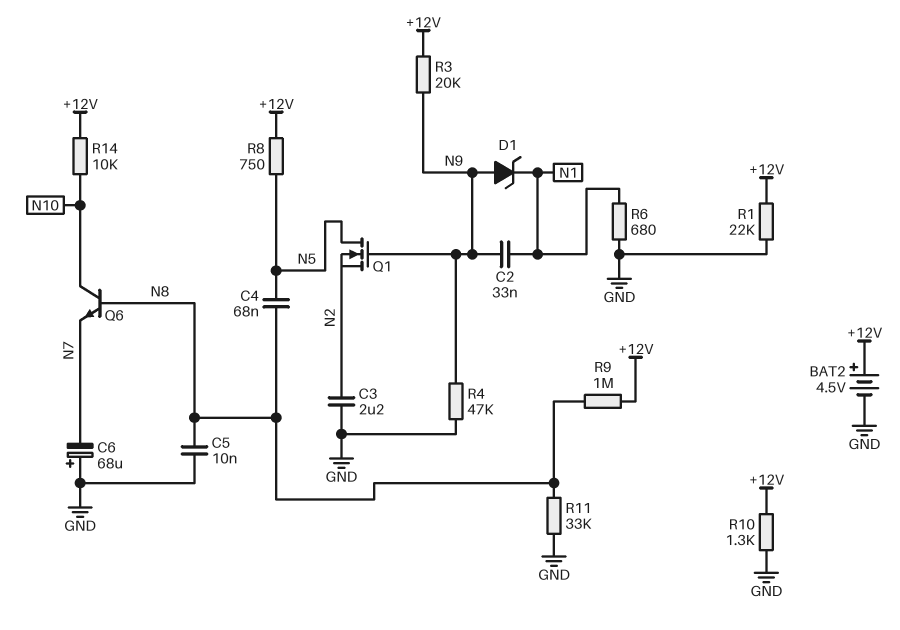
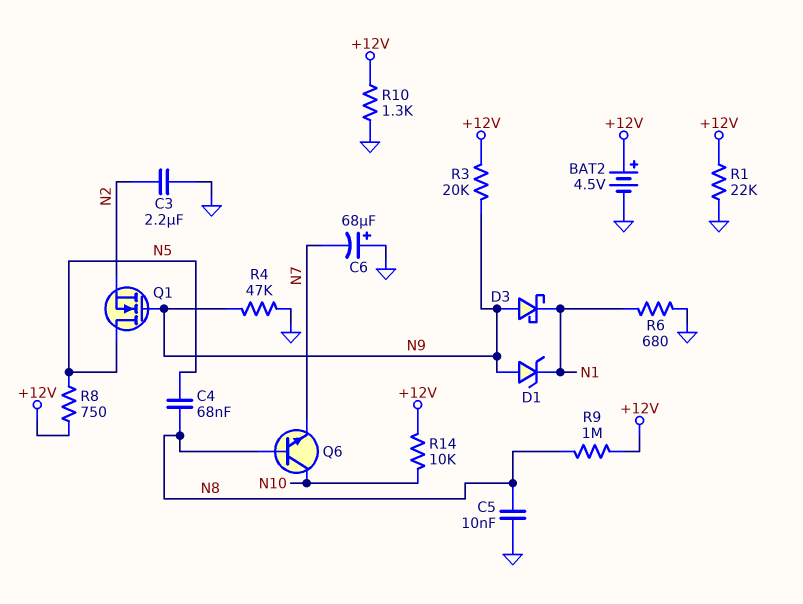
C2: 33nF (N1, N9) -> none
D3: none -> schottky (A N9, K N1)
R11: 33k (GND, N8) -> none

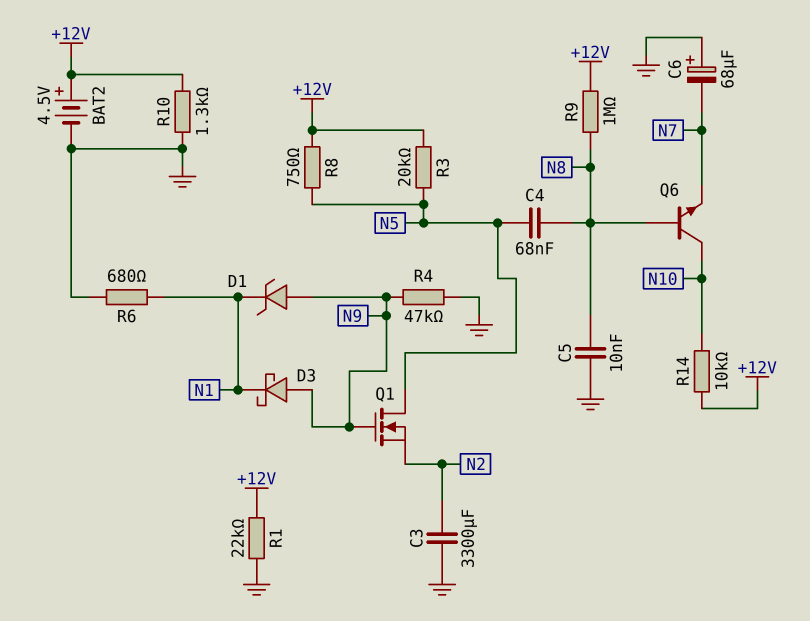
C3: 2.2uF (GND, N2) -> 3300uF (GND, N2)
R3: 20k (+12V, N9) -> 20k (+12V, N5)

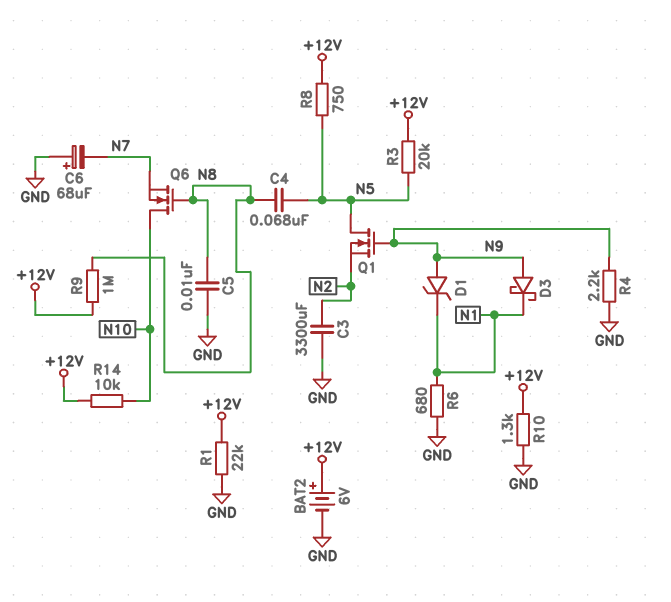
BAT2: 4.5V (plus +12V, minus GND) -> 6V (plus +12V, minus GND)
Q6: NPN (B N8, C N10, E N7) -> NMOS (G N8, D N10, S N7)
R4: 47k (GND, N9) -> 2.2k (GND, N9)

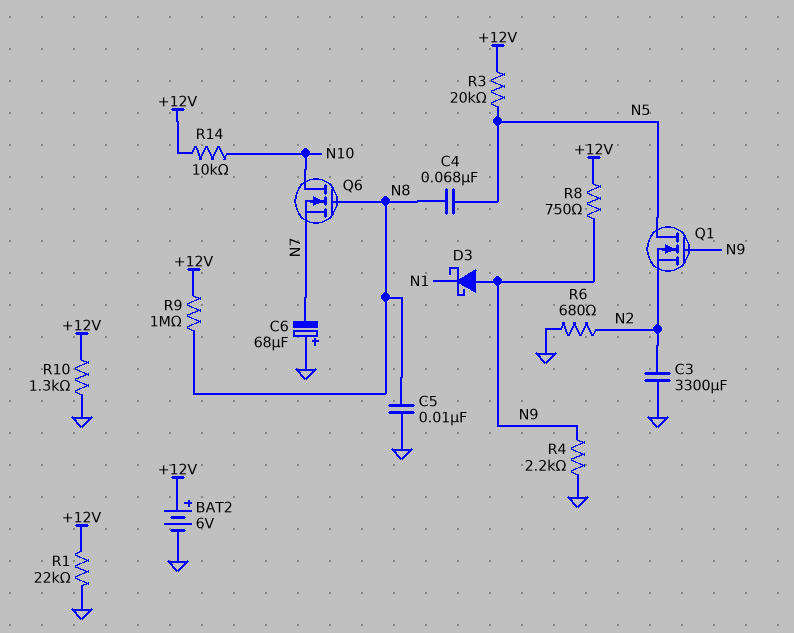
D1: zener (A N9, K N1) -> none
R6: 680 (GND, N1) -> 680 (GND, N2)
R8: 750 (+12V, N5) -> 750 (+12V, N9)

